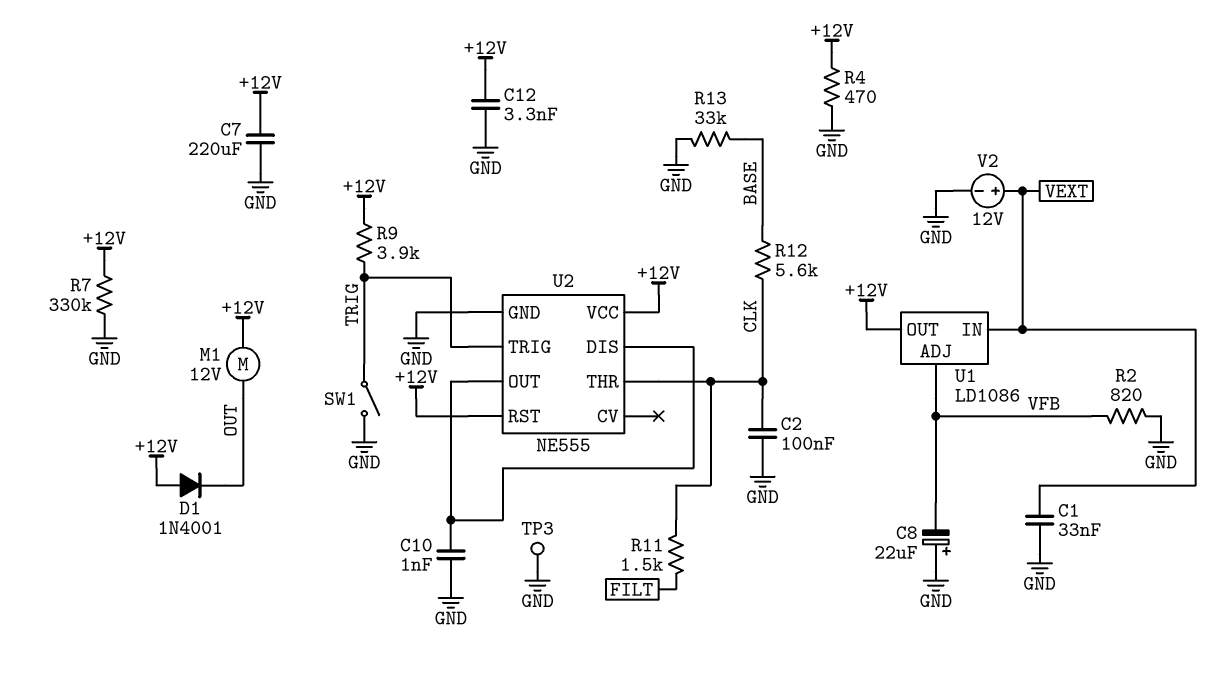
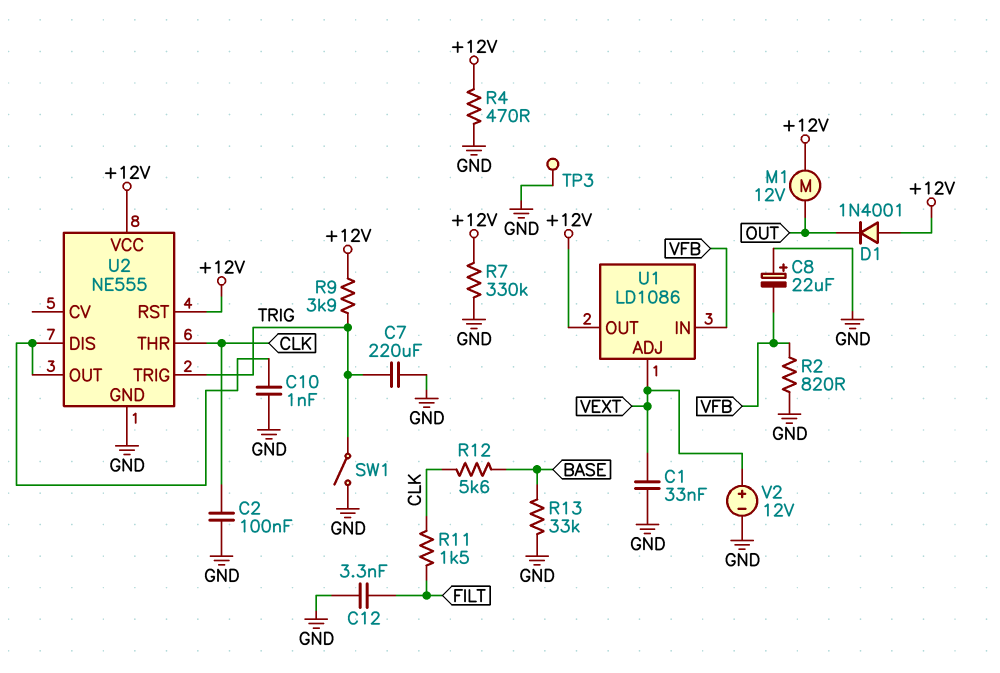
C7: 220uF (+12V, GND) -> 220uF (GND, TRIG)
C12: 3.3nF (+12V, GND) -> 3.3nF (FILT, GND)
U1 pin ADJ: VFB -> VEXT
U1 pin IN: VEXT -> VFB

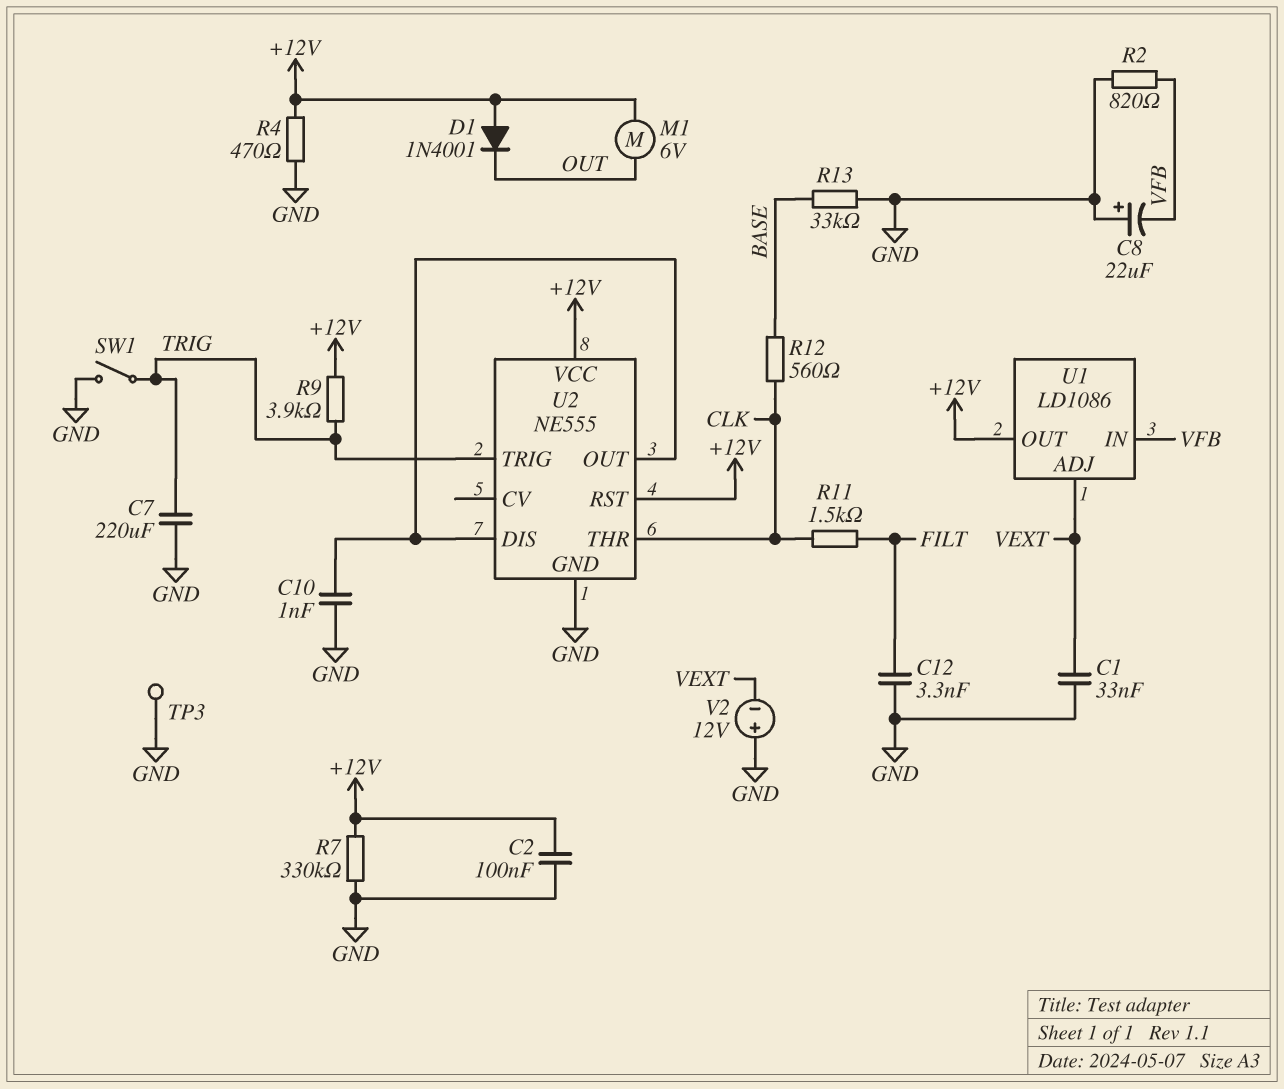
C2: 100nF (CLK, GND) -> 100nF (+12V, GND)
M1: motor 12V (+12V, OUT) -> motor 6V (+12V, OUT)
R12: 5.6k (BASE, CLK) -> 560 (BASE, CLK)
V2: 12V (plus VEXT, minus GND) -> 12V (plus GND, minus VEXT)

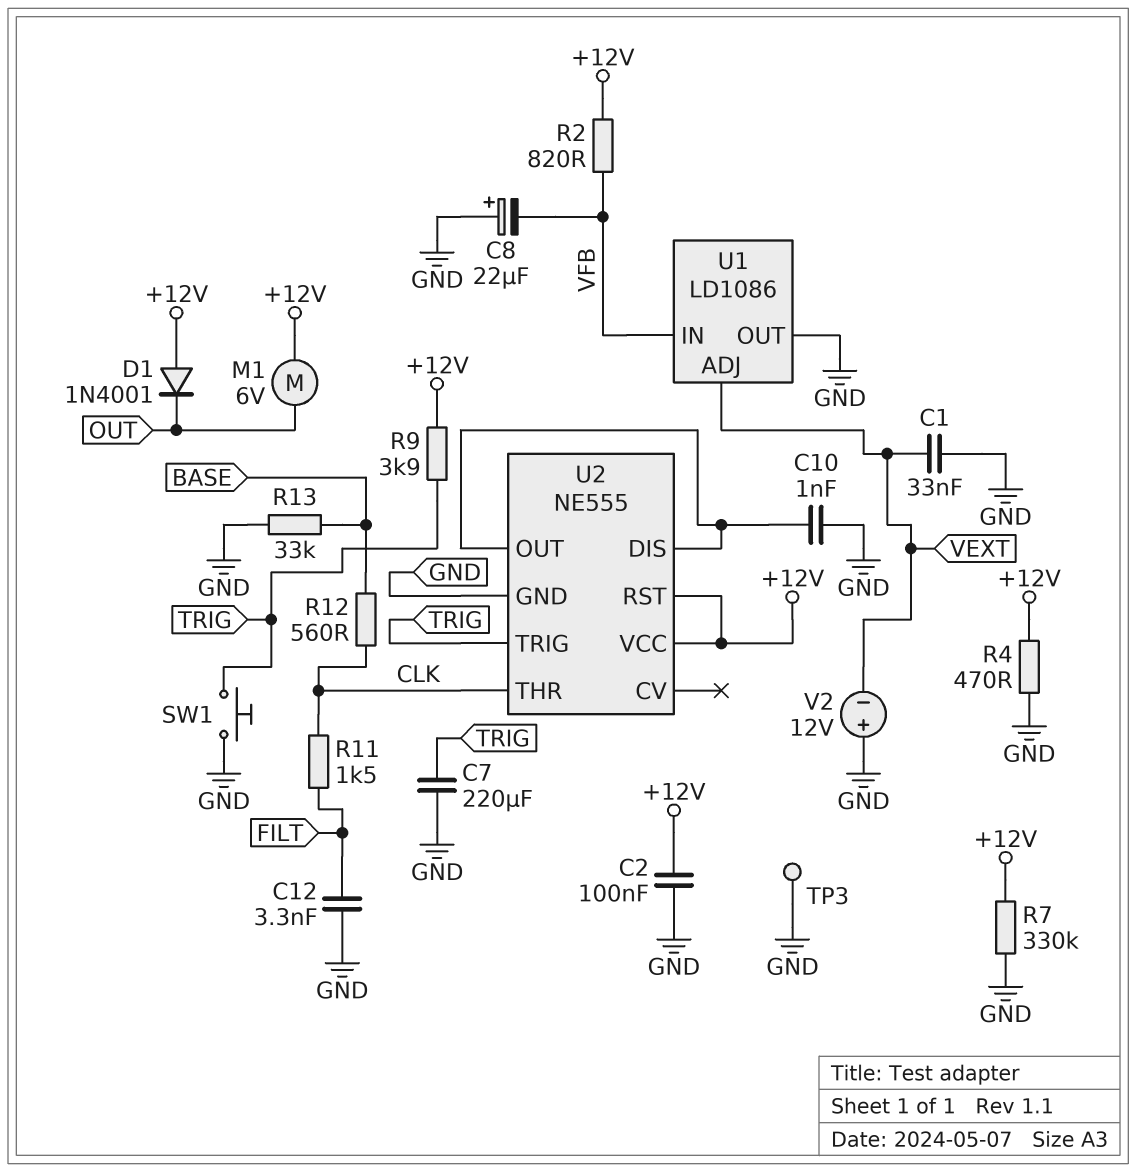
R2: 820 (GND, VFB) -> 820 (+12V, VFB)
SW1: switch (GND, TRIG) -> button (GND, TRIG)
U1 pin OUT: +12V -> GND

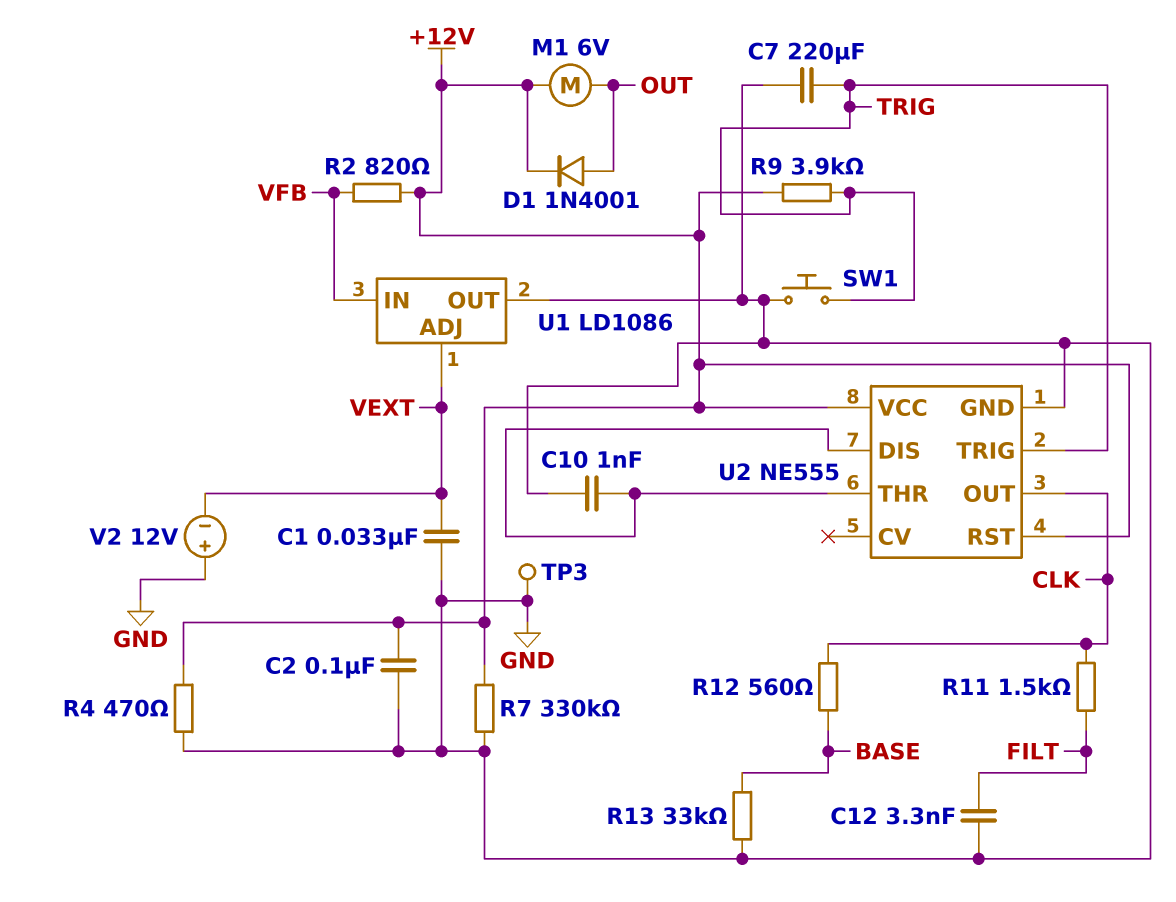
C8: 22uF (plus GND, minus VFB) -> none
D1: diode 1N4001 (A +12V, K OUT) -> diode 1N4001 (A OUT, K +12V)
U2 pin OUT: U2/DIS -> CLK
U2 pin THR: CLK -> U2/DIS

